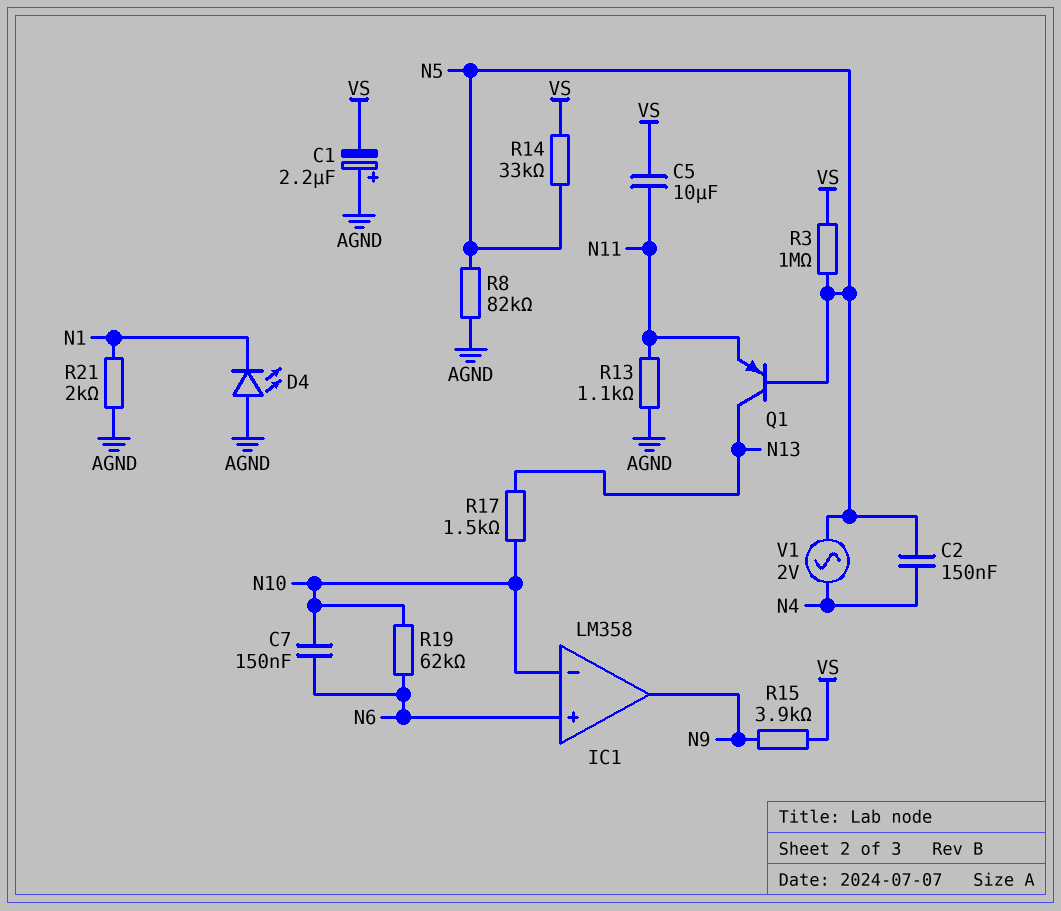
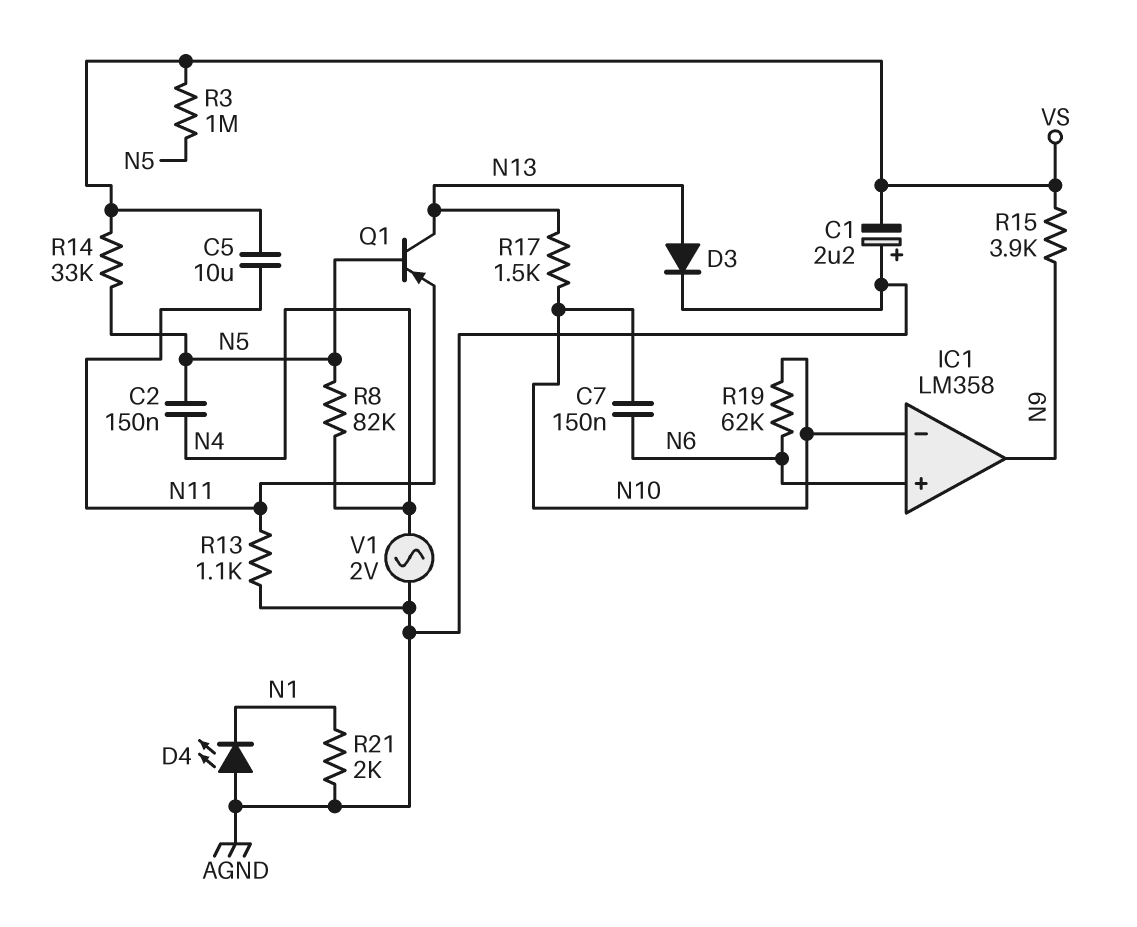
D3: none -> diode (A N13, K AGND)
R8: 82k (AGND, N5) -> 82k (N4, N5)
V1: AC 2V (N4, N5) -> AC 2V (AGND, N4)

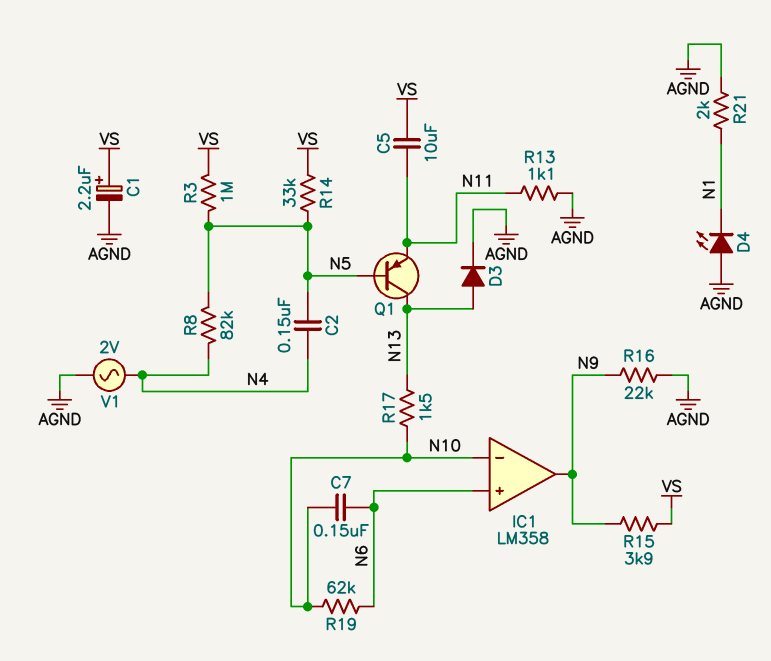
C1: 2.2uF (plus AGND, minus VS) -> 2.2uF (plus VS, minus AGND)
R16: none -> 22k (AGND, N9)

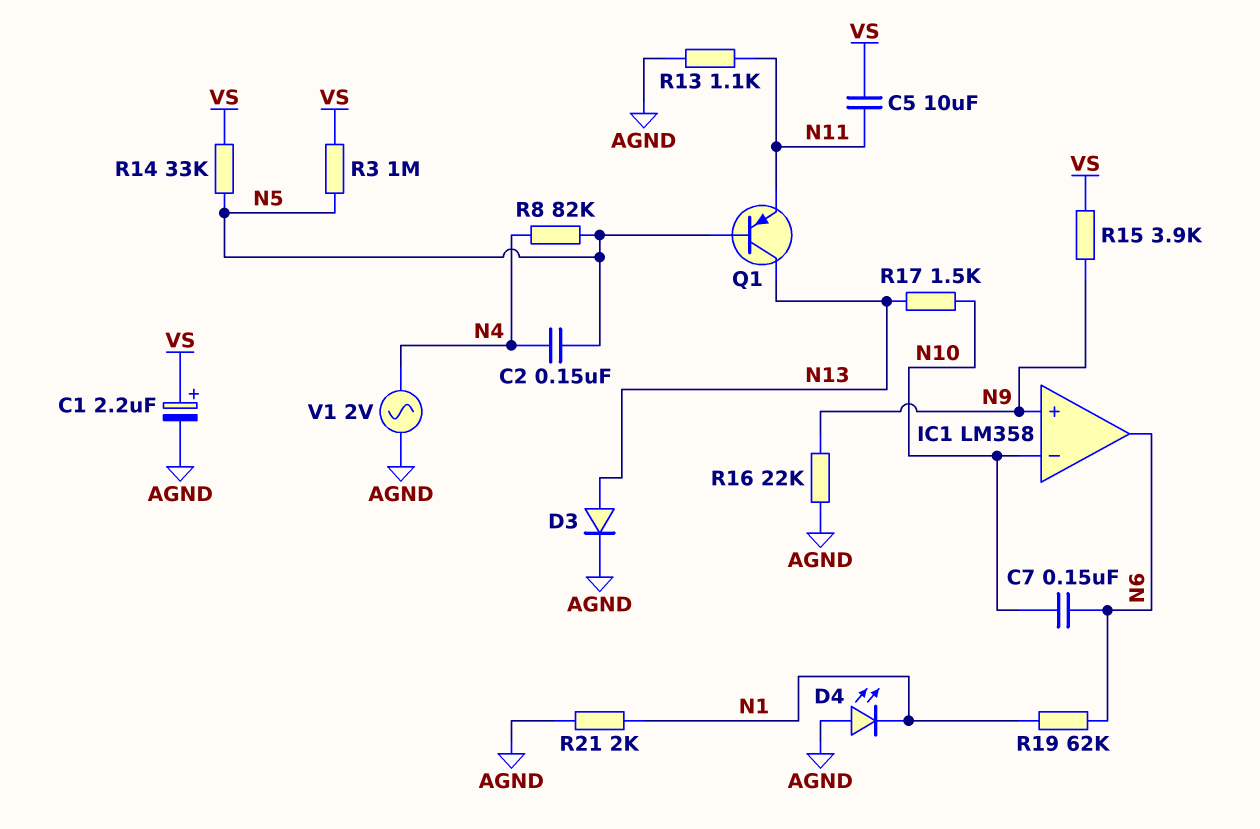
IC1 pin in+: N6 -> N9
IC1 pin out: N9 -> N6
R19: 62k (N6, N10) -> 62k (N1, N6)

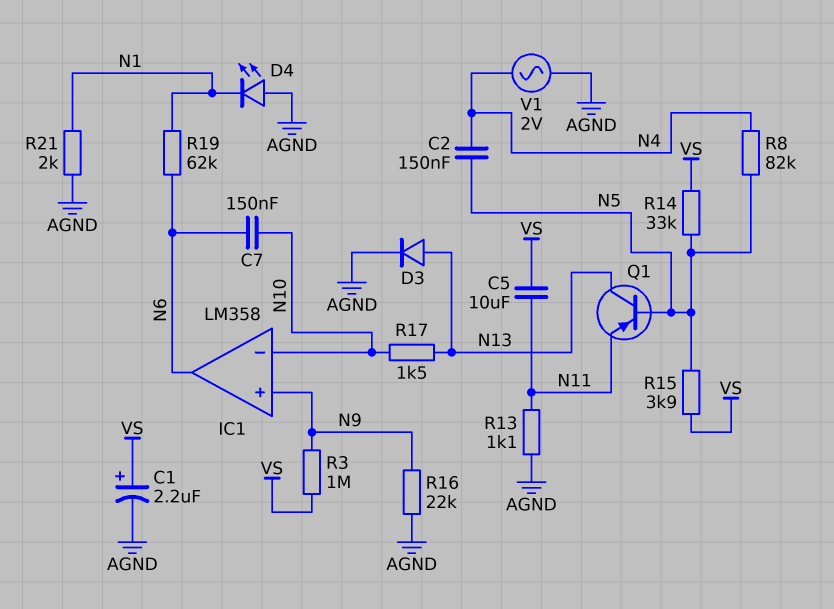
R3: 1M (N5, VS) -> 1M (N9, VS)
R15: 3.9k (N9, VS) -> 3.9k (N5, VS)

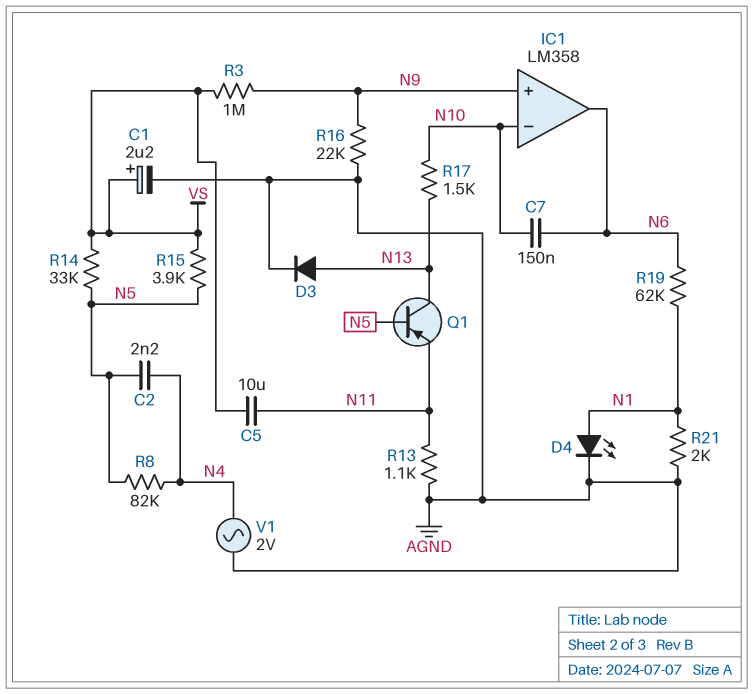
C2: 150nF (N4, N5) -> 2.2nF (N4, N5)
D4: LED (A AGND, K N1) -> LED (A N1, K AGND)

